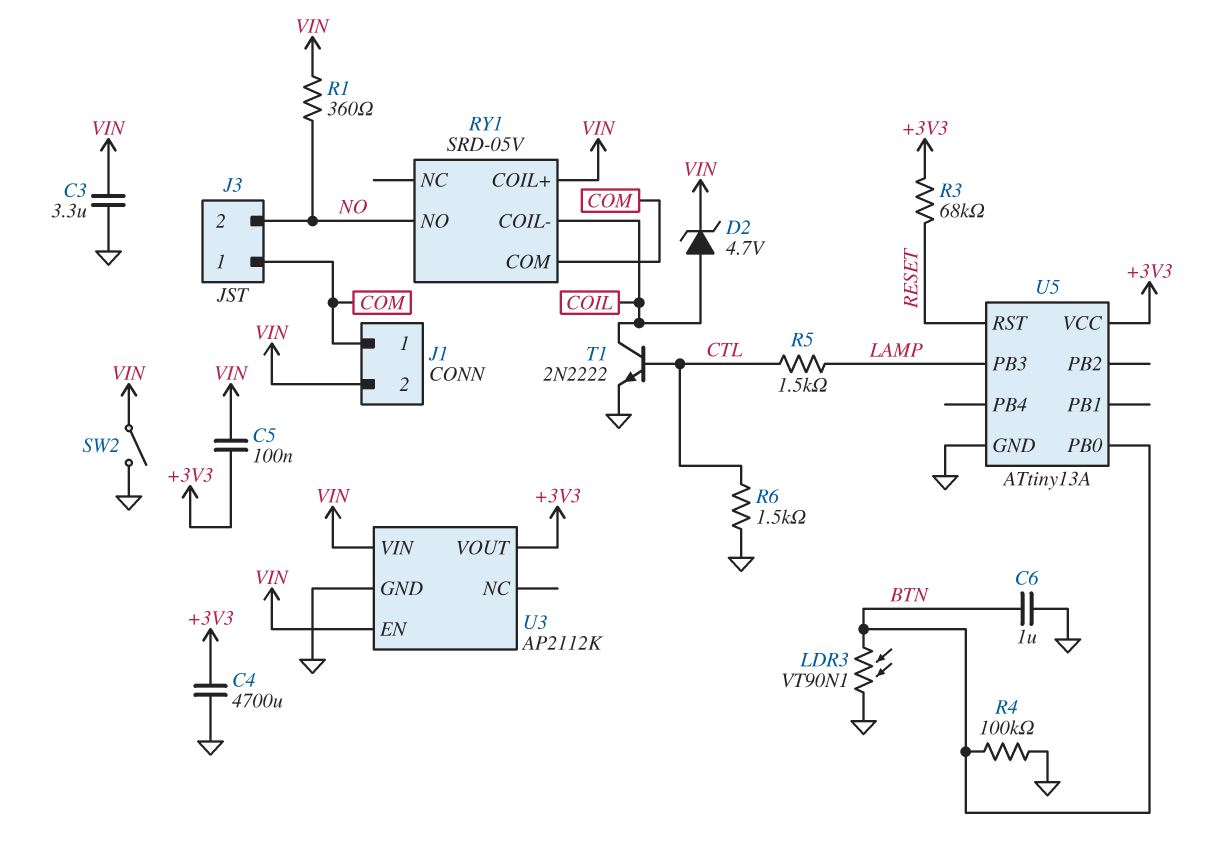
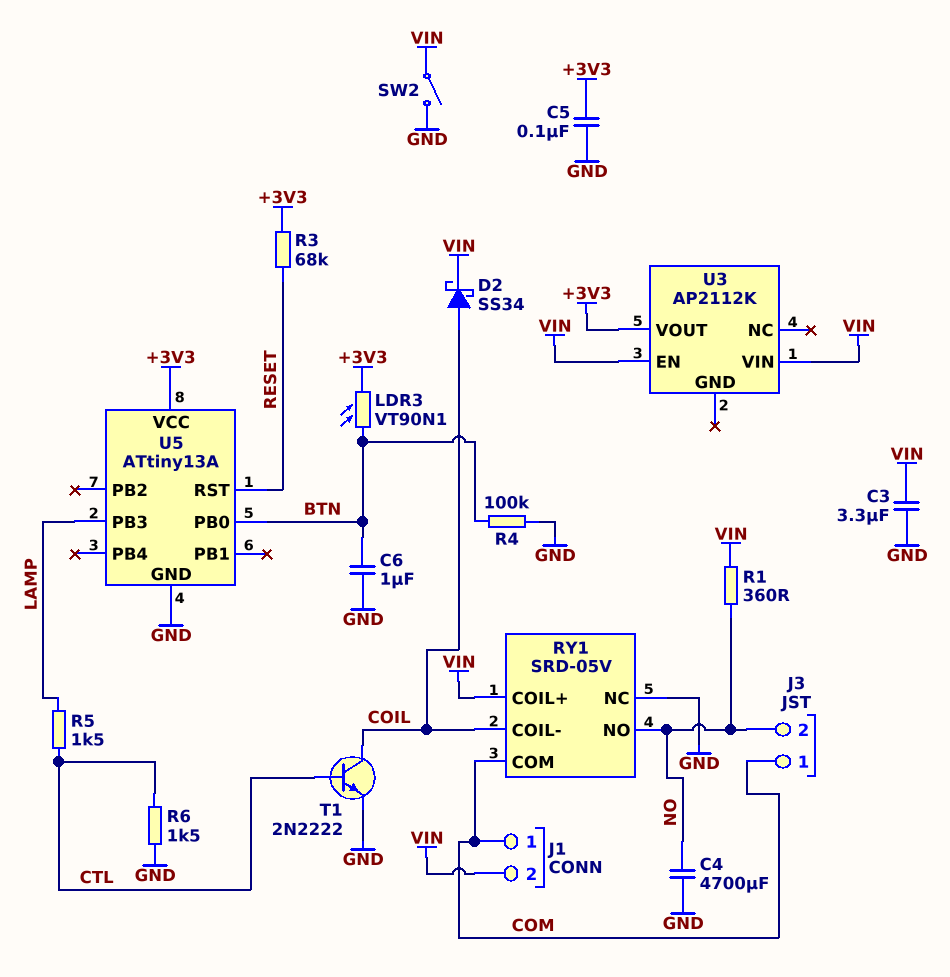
C4: 4700uF (+3V3, GND) -> 4700uF (GND, NO)
C5: 100nF (+3V3, VIN) -> 100nF (+3V3, GND)
D2: zener 4.7V (A COIL, K VIN) -> schottky SS34 (A COIL, K VIN)
LDR3: VT90N1 (BTN, GND) -> VT90N1 (+3V3, BTN)
RY1 pin NC: none -> GND
U3 pin GND: GND -> none

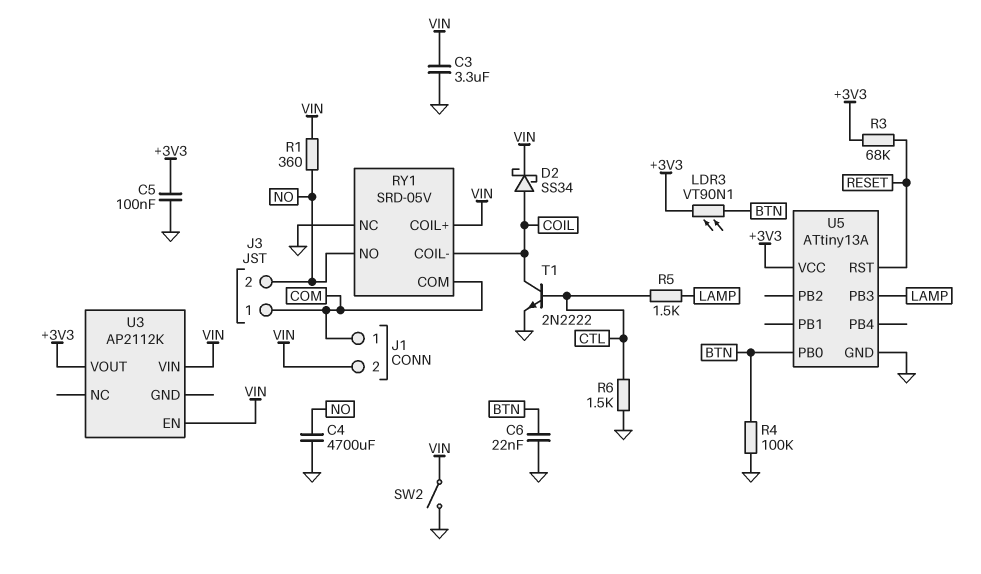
C6: 1uF (BTN, GND) -> 22nF (BTN, GND)

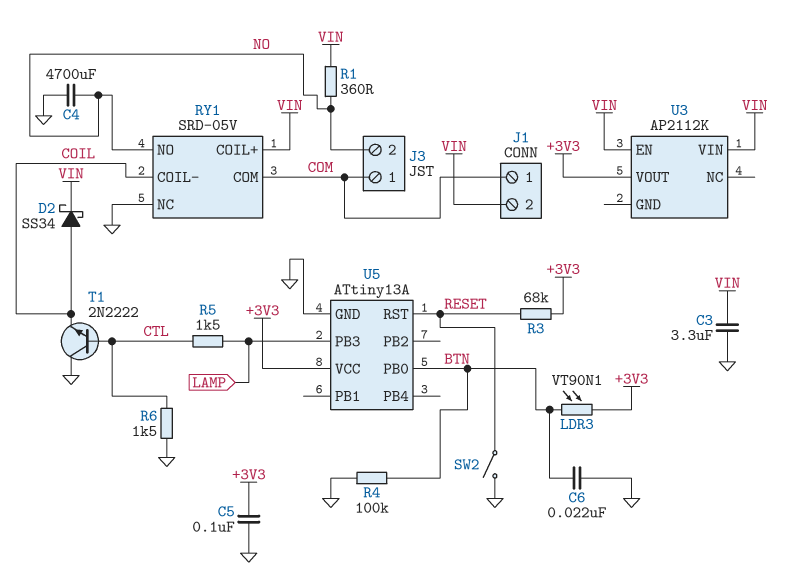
SW2: switch (GND, VIN) -> switch (GND, RESET)
T1: NPN 2N2222 (B CTL, C COIL, E GND) -> NPN 2N2222 (B CTL, C GND, E COIL)

